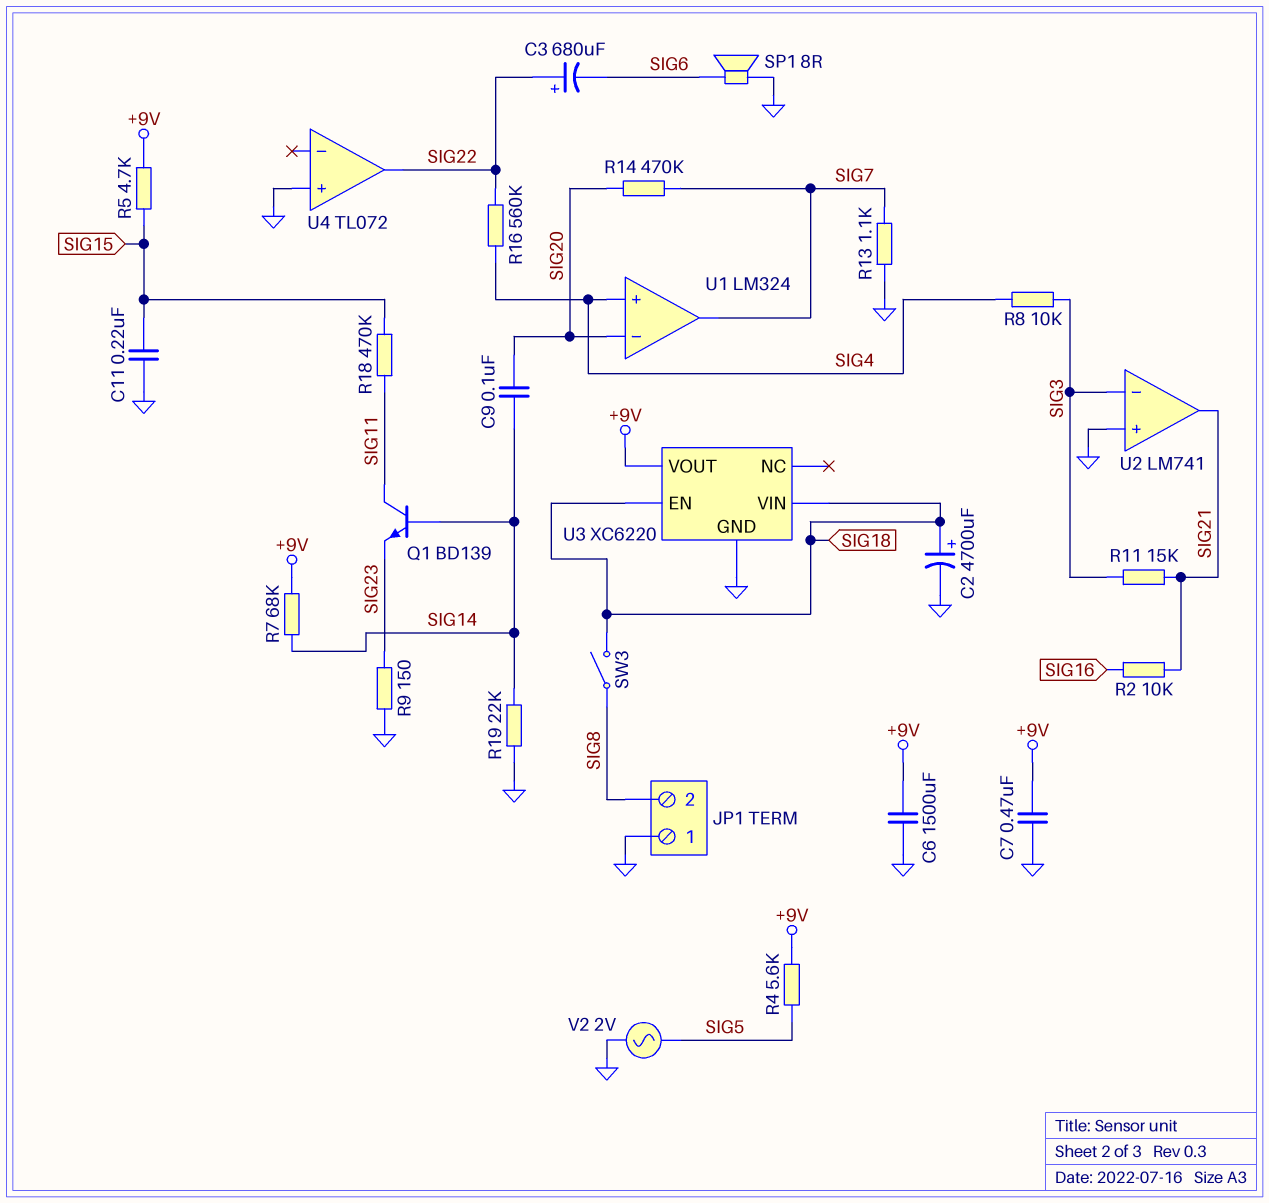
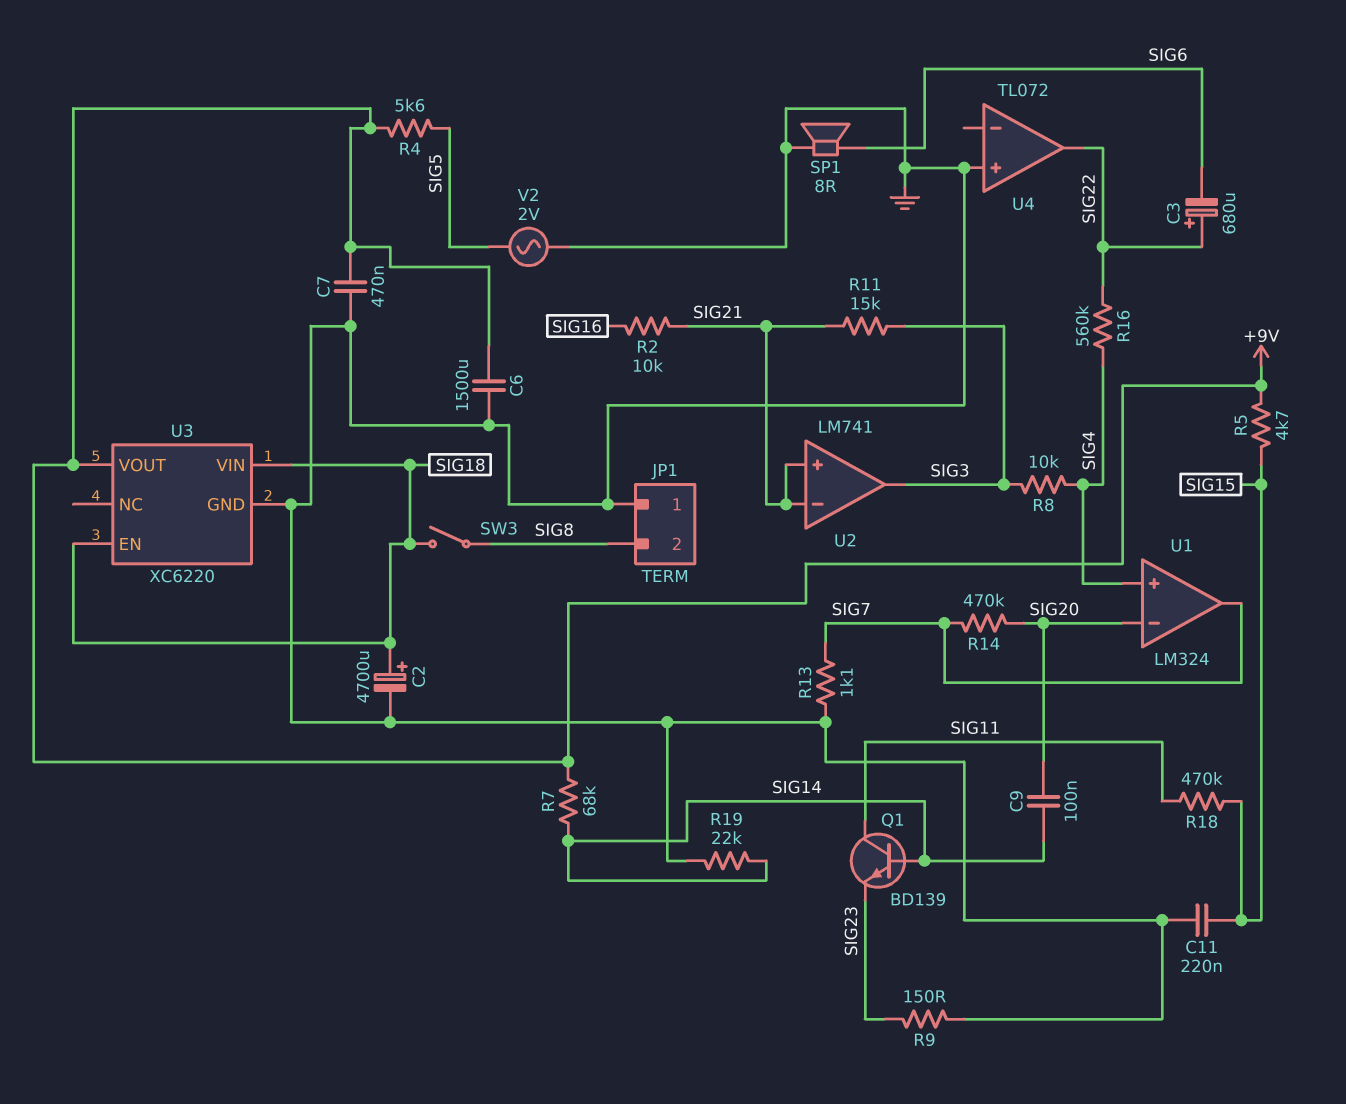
U2 pin in+: GND -> SIG21
U2 pin in-: SIG3 -> SIG21
U2 pin out: SIG21 -> SIG3

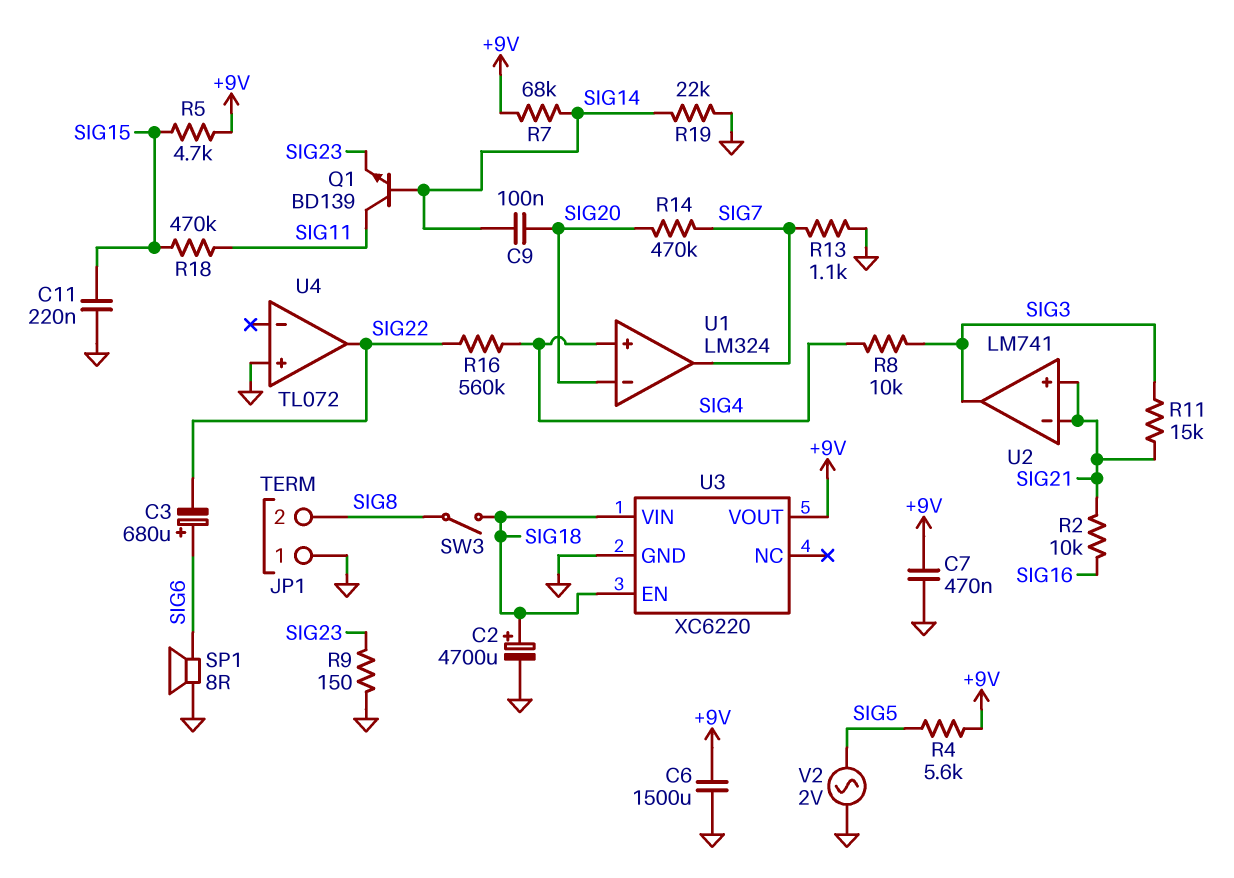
C3: 680uF (plus SIG22, minus SIG6) -> 680uF (plus SIG6, minus SIG22)

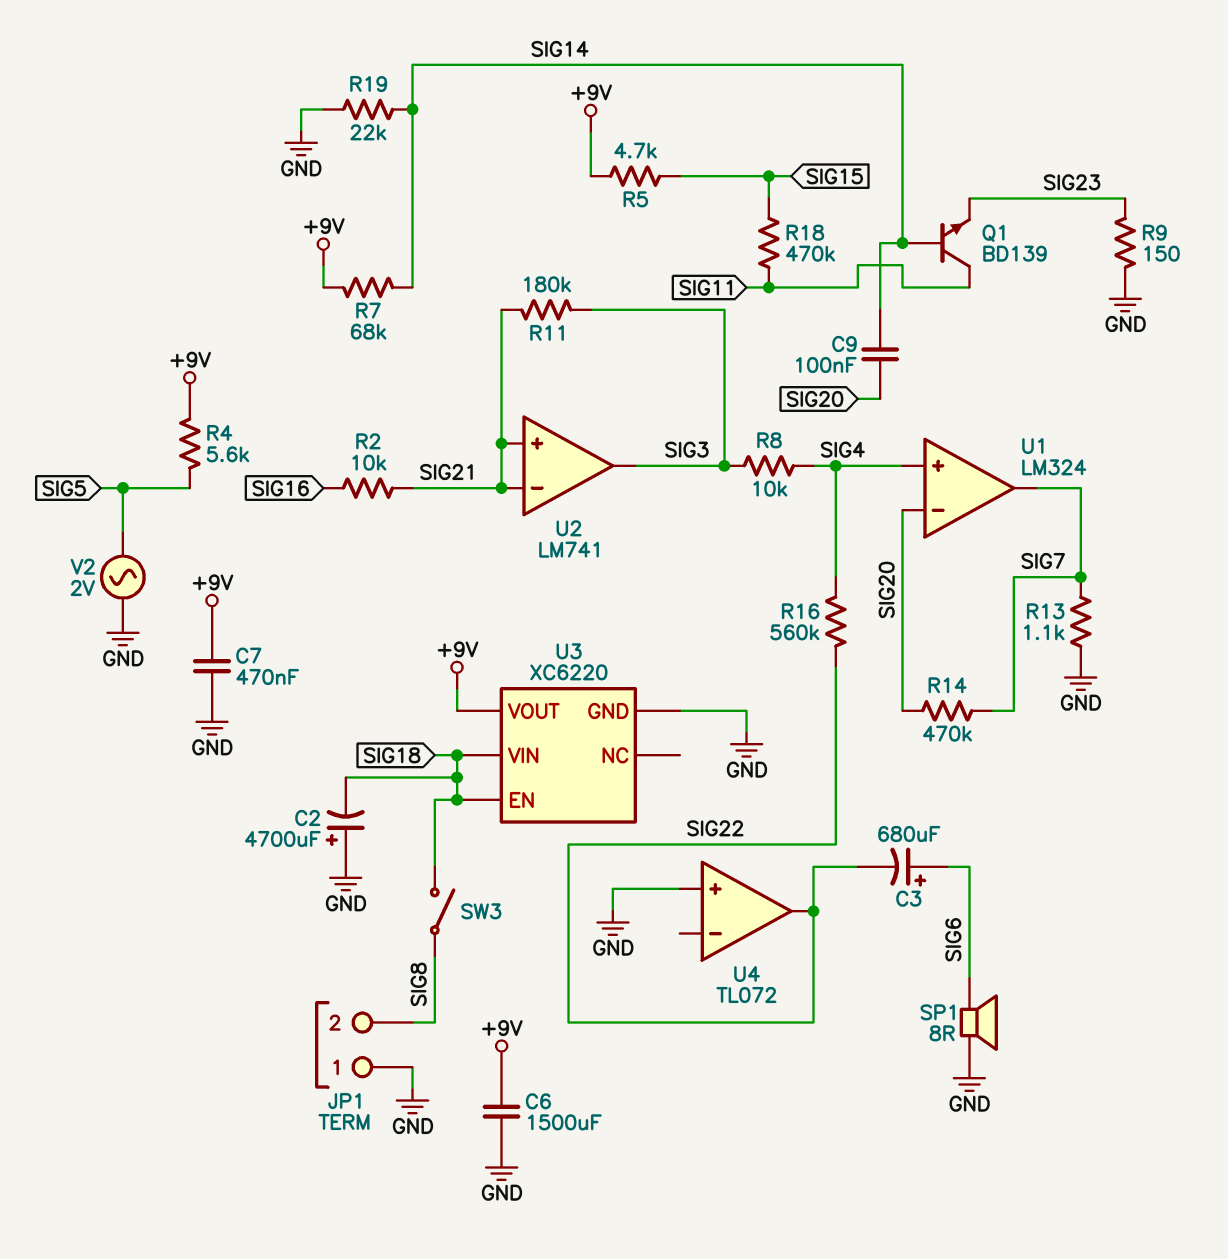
C2: 4700uF (plus SIG18, minus GND) -> 4700uF (plus GND, minus SIG18)
C11: 220nF (GND, SIG15) -> none
R11: 15k (SIG3, SIG21) -> 180k (SIG3, SIG21)

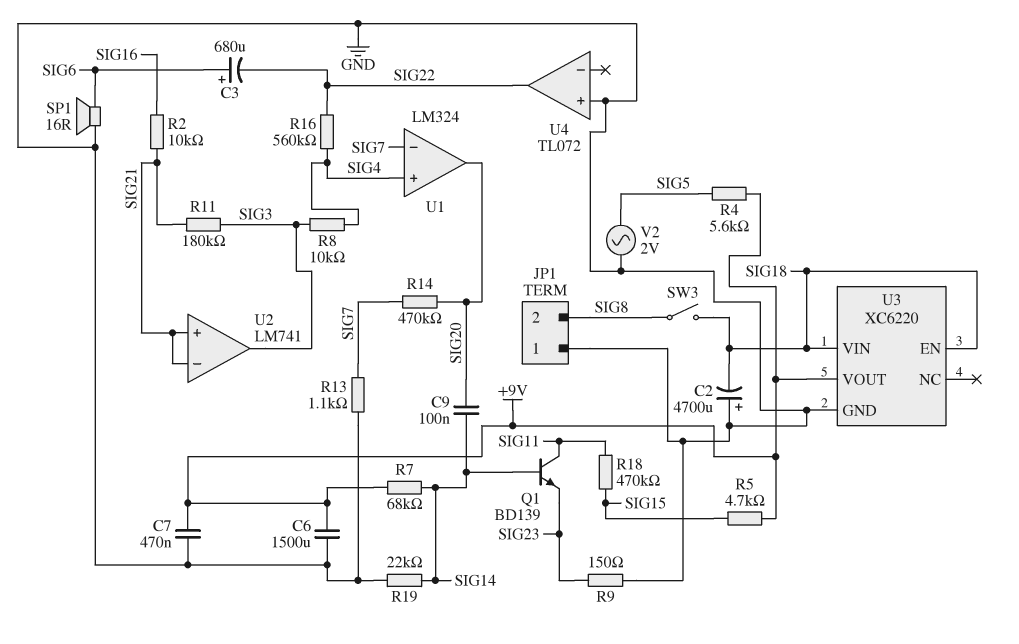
SP1: speaker 8R (GND, SIG6) -> speaker 16R (GND, SIG6)
U1 pin in-: SIG20 -> SIG7
U1 pin out: SIG7 -> SIG20

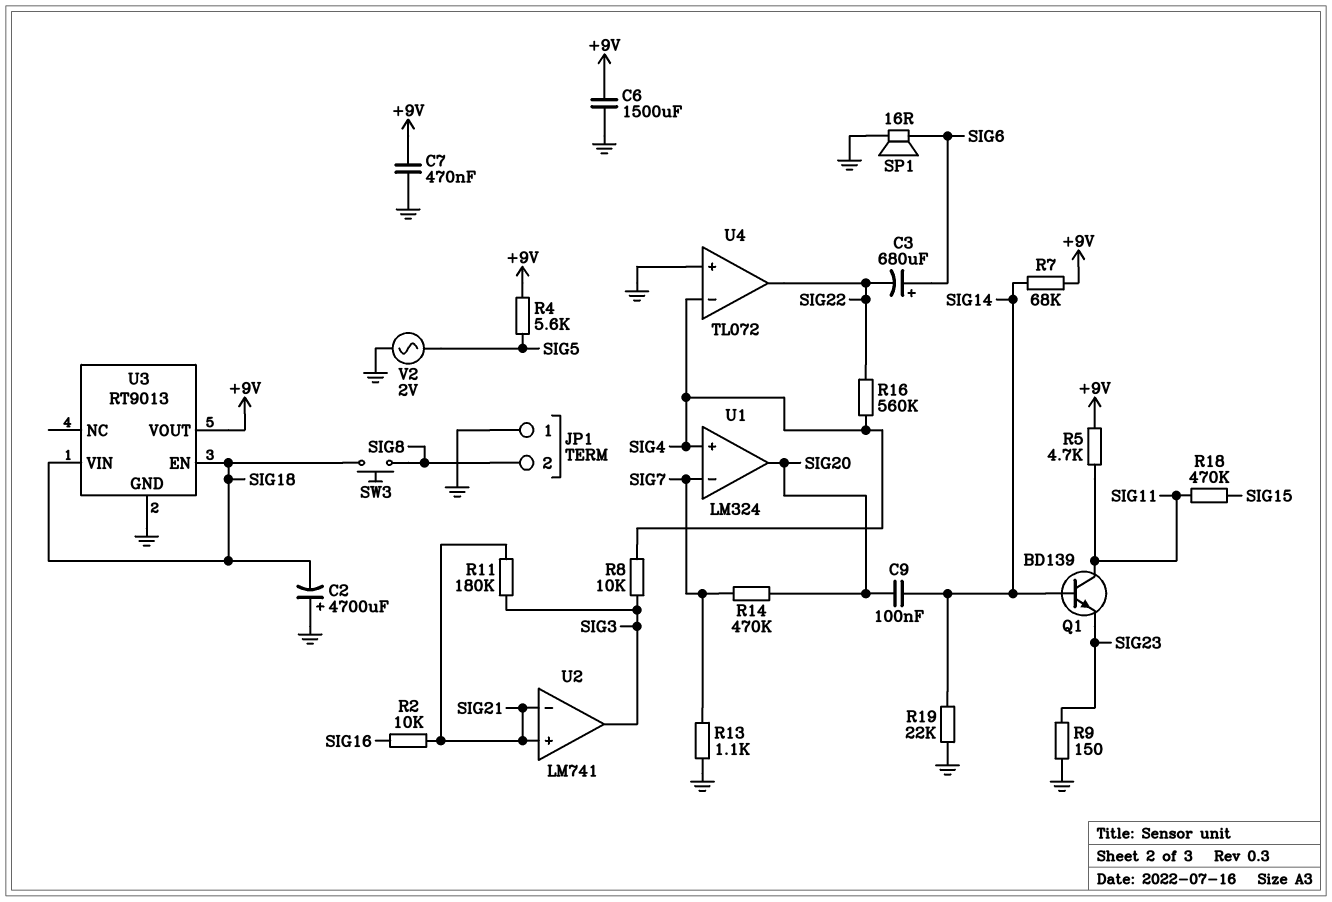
R5: 4.7k (+9V, SIG15) -> 4.7k (+9V, SIG11)
SW3: switch (SIG8, SIG18) -> button (SIG8, SIG18)
U3: XC6220 -> RT9013
U4 pin in-: none -> SIG4

